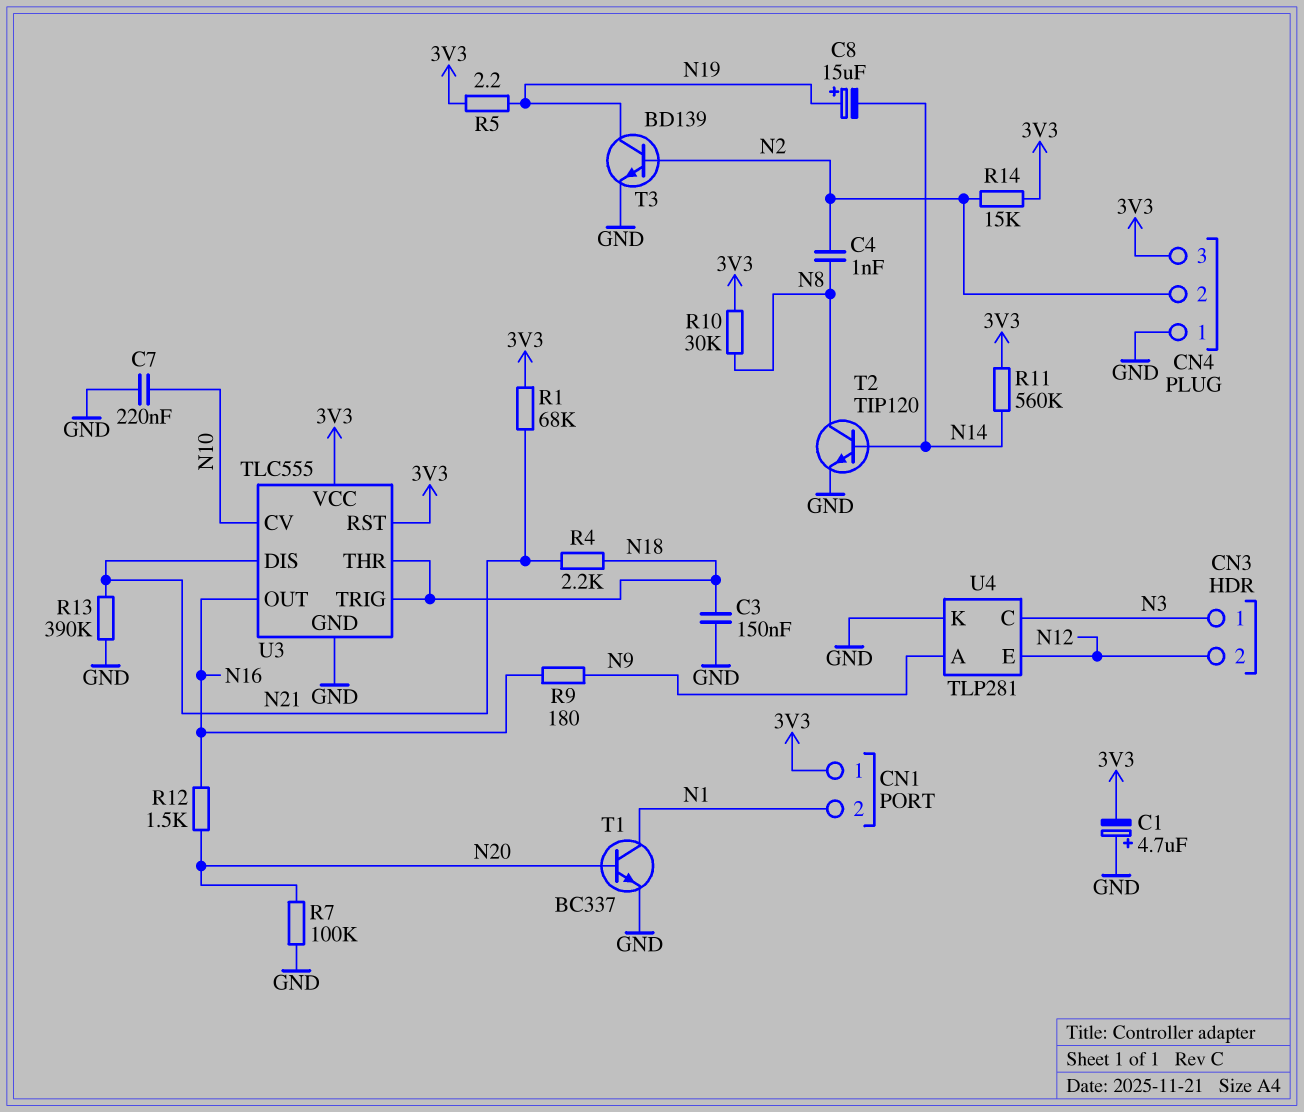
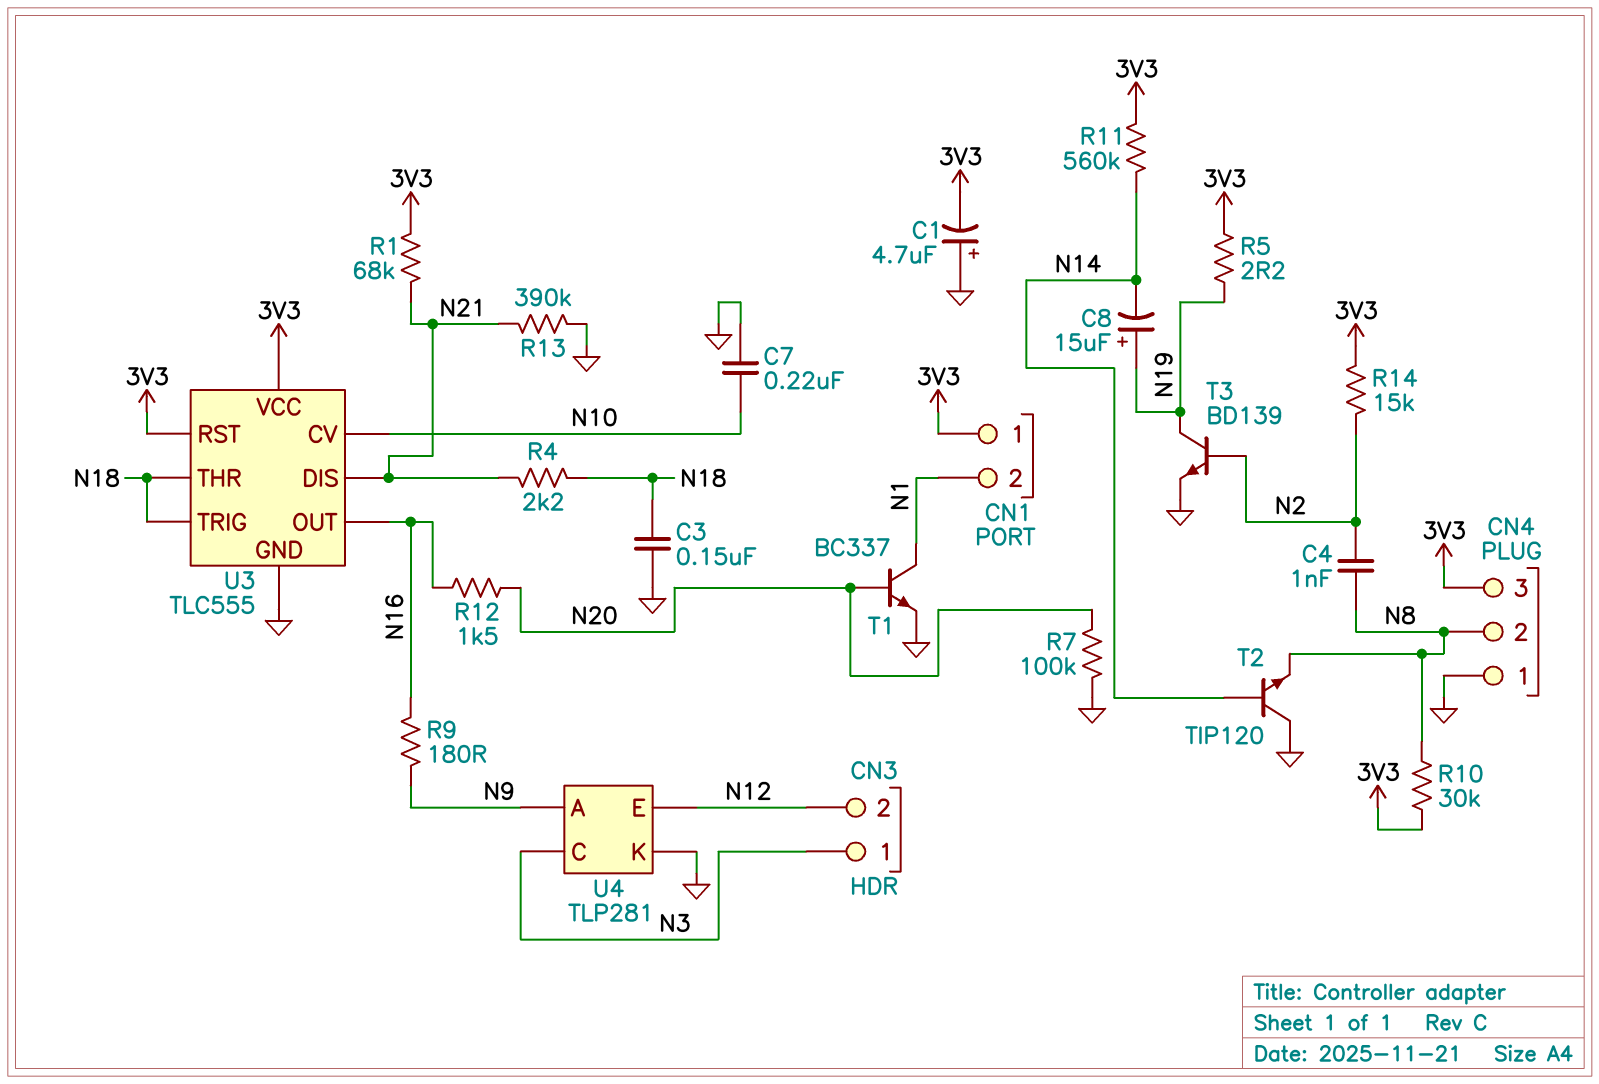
CN4 pin 2: N2 -> N8
T2: NPN TIP120 (B N14, C N8, E GND) -> NPN TIP120 (B N14, C GND, E N8)

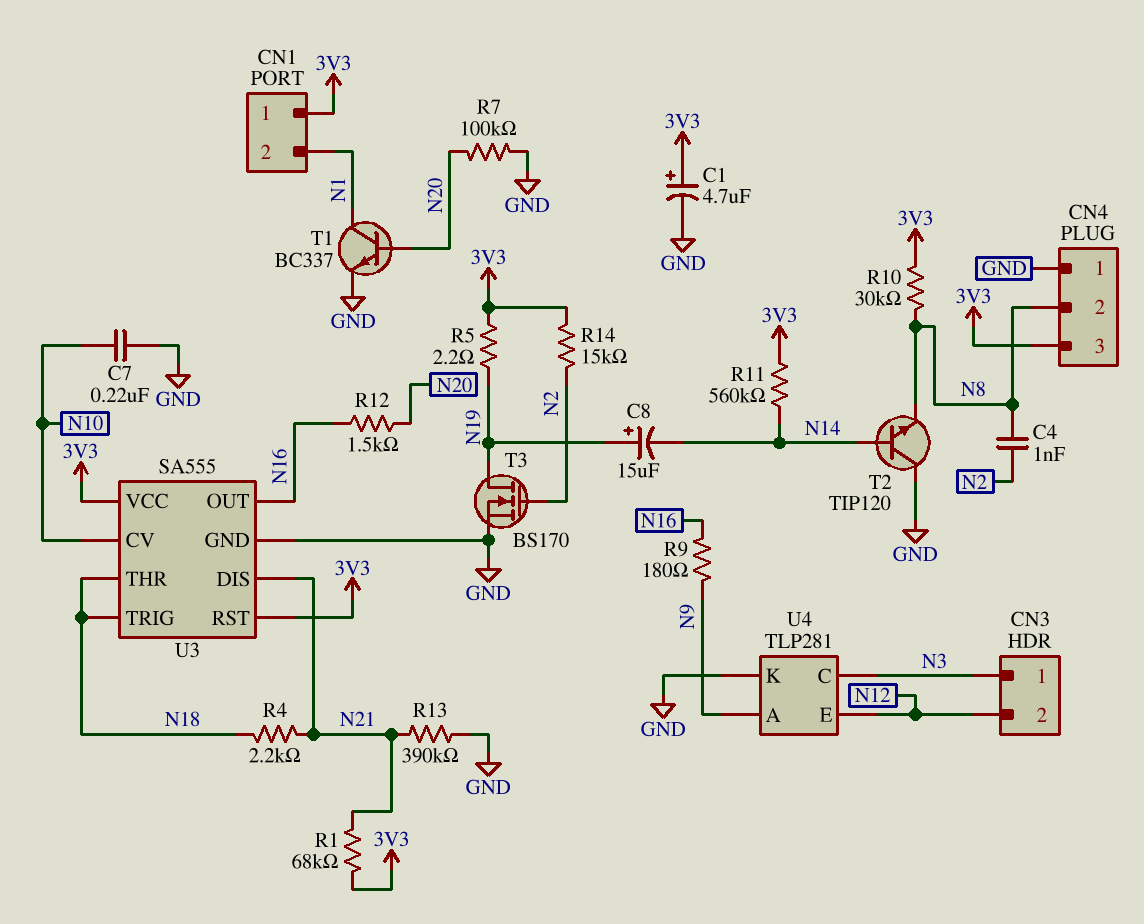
C1: 4.7uF (plus GND, minus 3V3) -> 4.7uF (plus 3V3, minus GND)
C3: 150nF (GND, N18) -> none
T3: NPN BD139 (B N2, C N19, E GND) -> NMOS BS170 (G N2, D N19, S GND)
U3: TLC555 -> SA555

